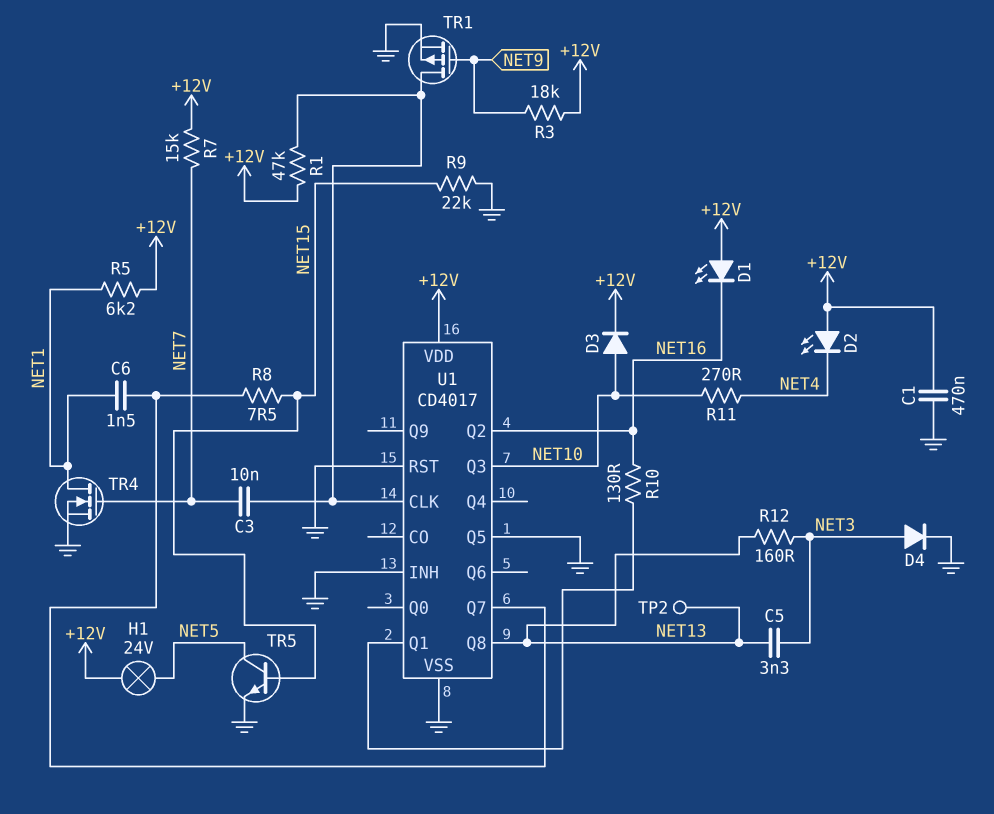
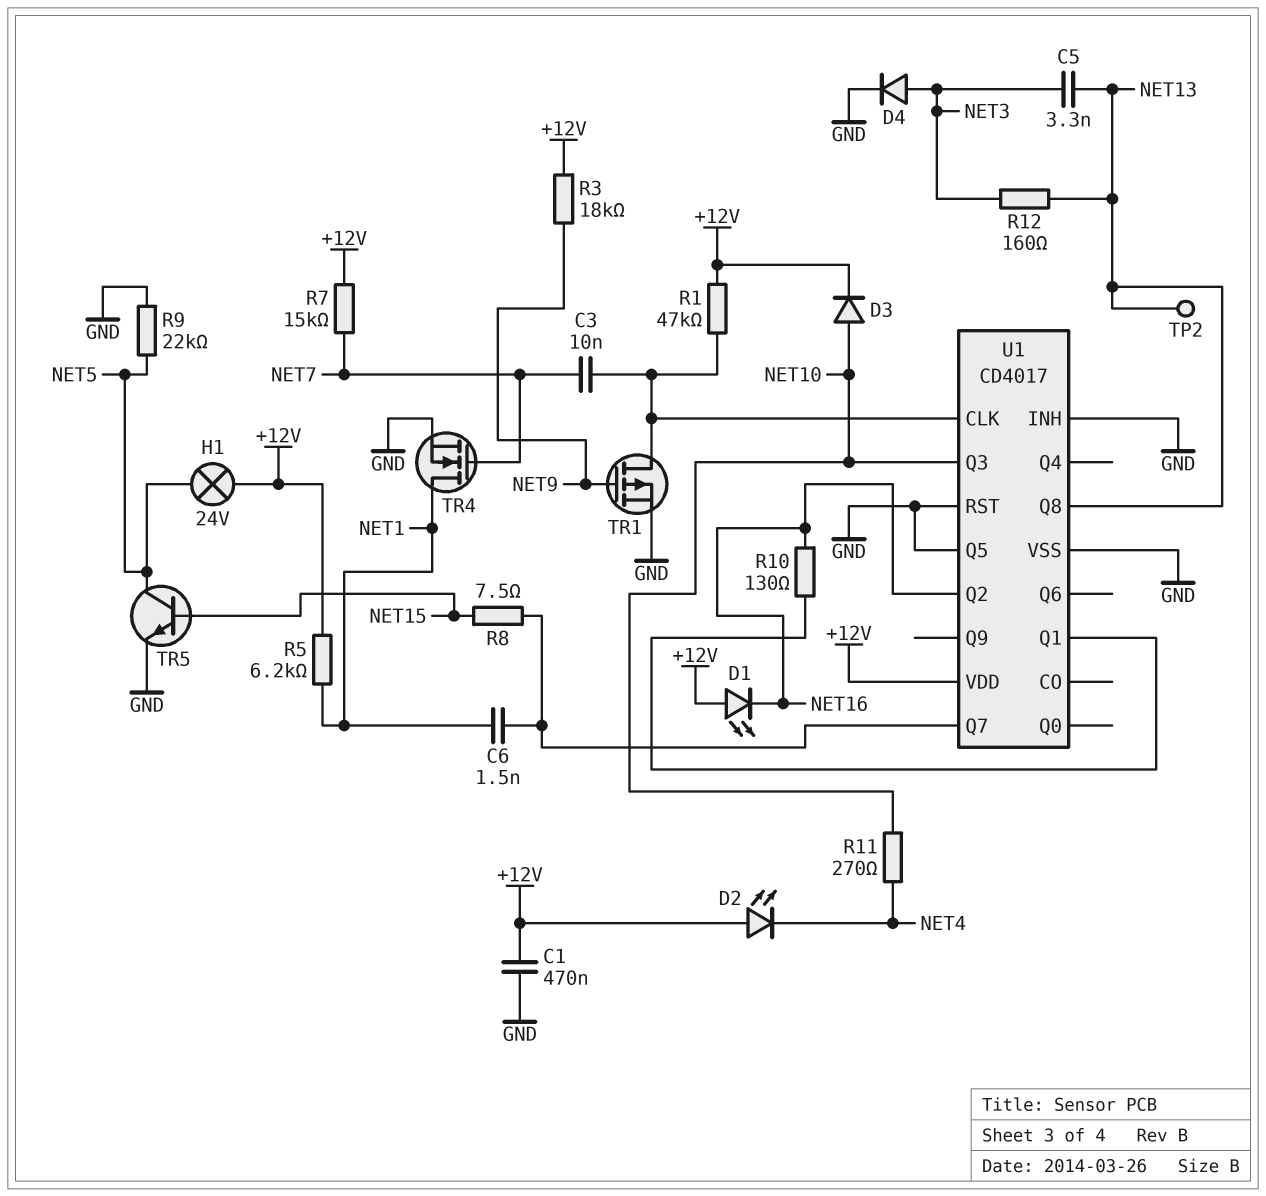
R9: 22k (GND, NET15) -> 22k (GND, NET5)

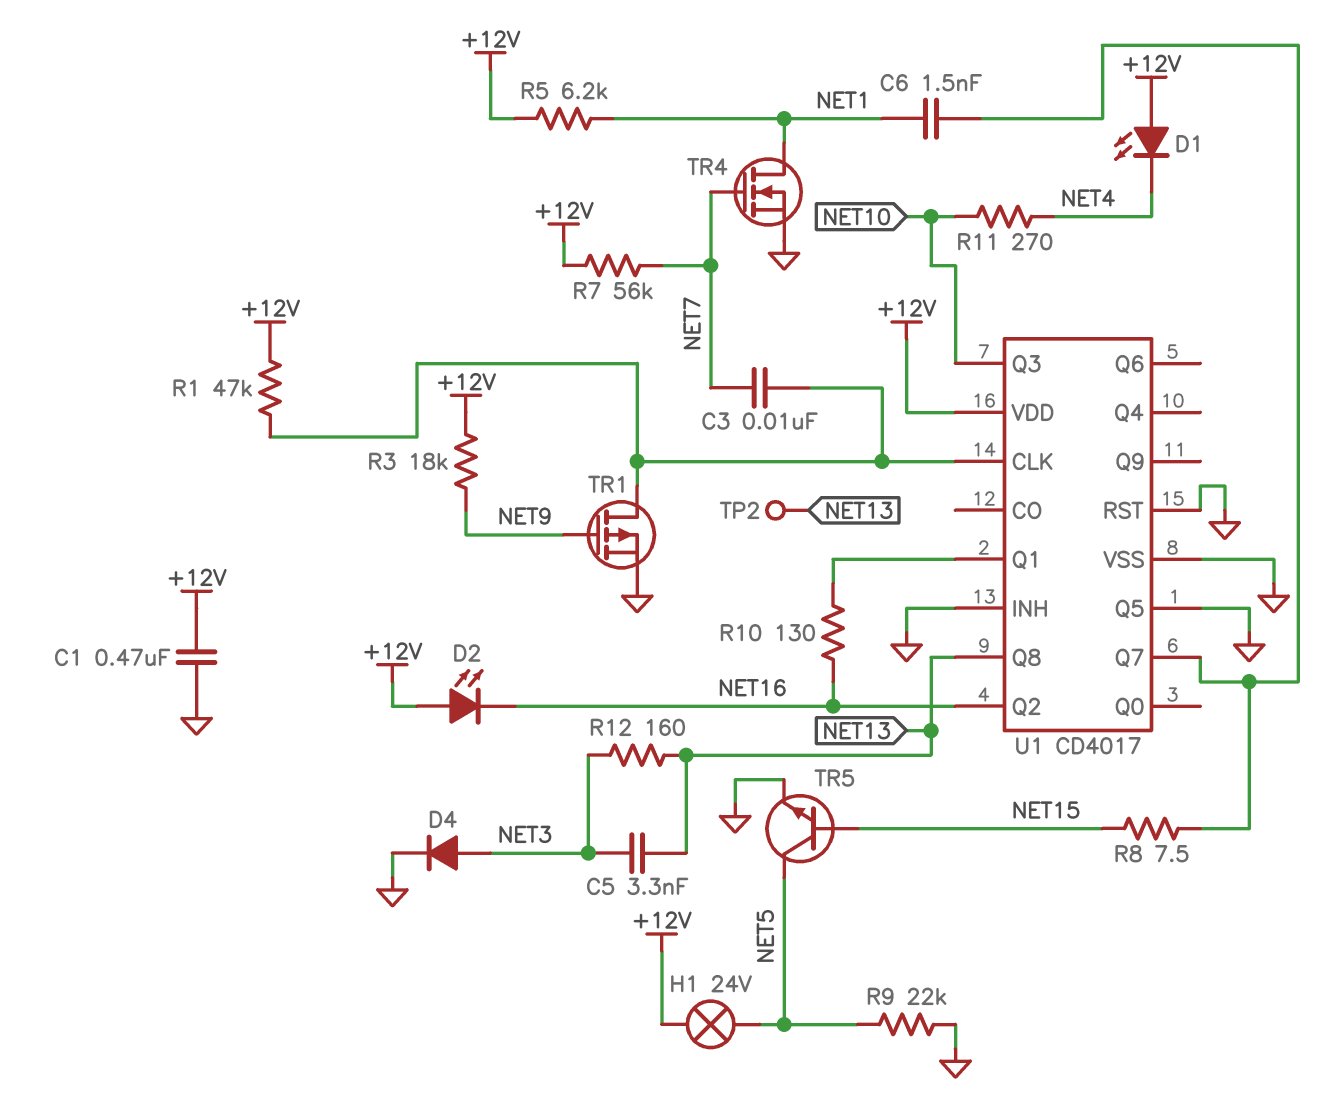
D1: LED (A +12V, K NET16) -> LED (A +12V, K NET4)
D2: LED (A +12V, K NET4) -> LED (A +12V, K NET16)
D3: diode (A NET10, K +12V) -> none
R7: 15k (+12V, NET7) -> 56k (+12V, NET7)

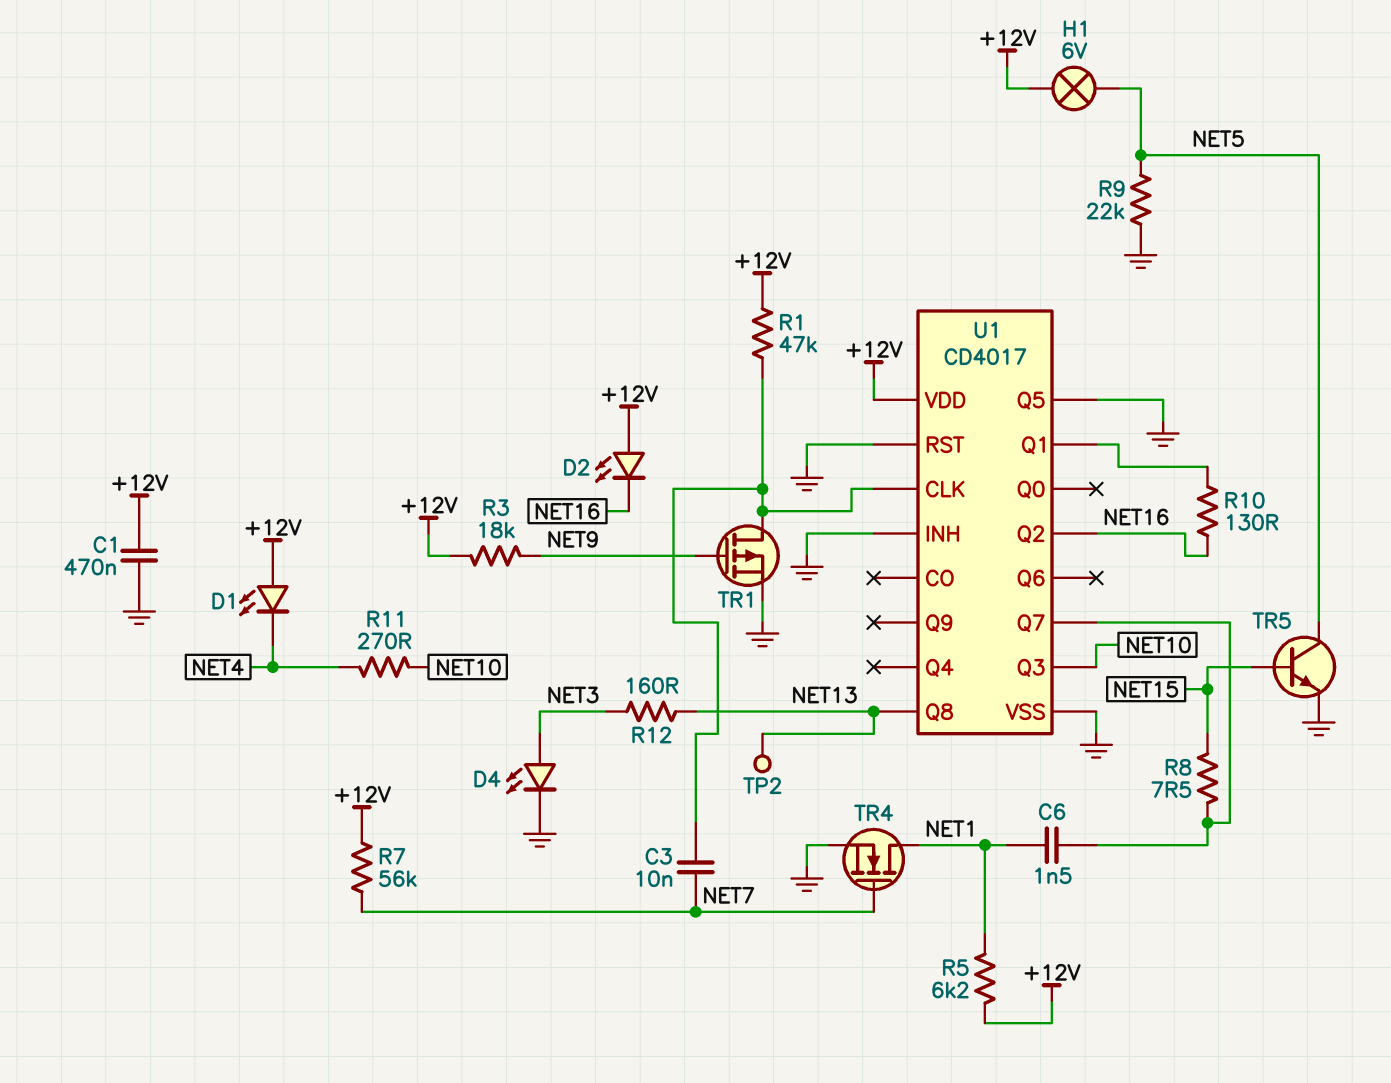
C5: 3.3nF (NET3, NET13) -> none
D4: diode (A NET3, K GND) -> LED (A NET3, K GND)
H1: lamp 24V (+12V, NET5) -> lamp 6V (+12V, NET5)

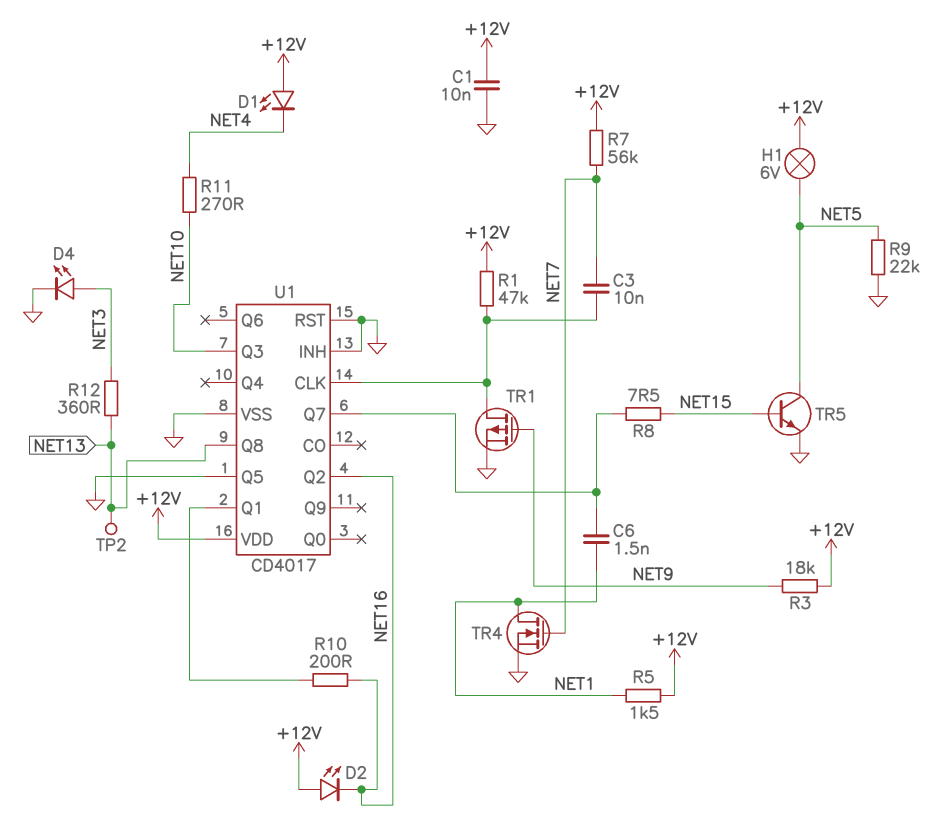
C1: 470nF (+12V, GND) -> 10nF (+12V, GND)
R5: 6.2k (+12V, NET1) -> 1.5k (+12V, NET1)
R10: 130 (NET16, U1/Q1) -> 200 (NET16, U1/Q1)
R12: 160 (NET3, NET13) -> 360 (NET3, NET13)

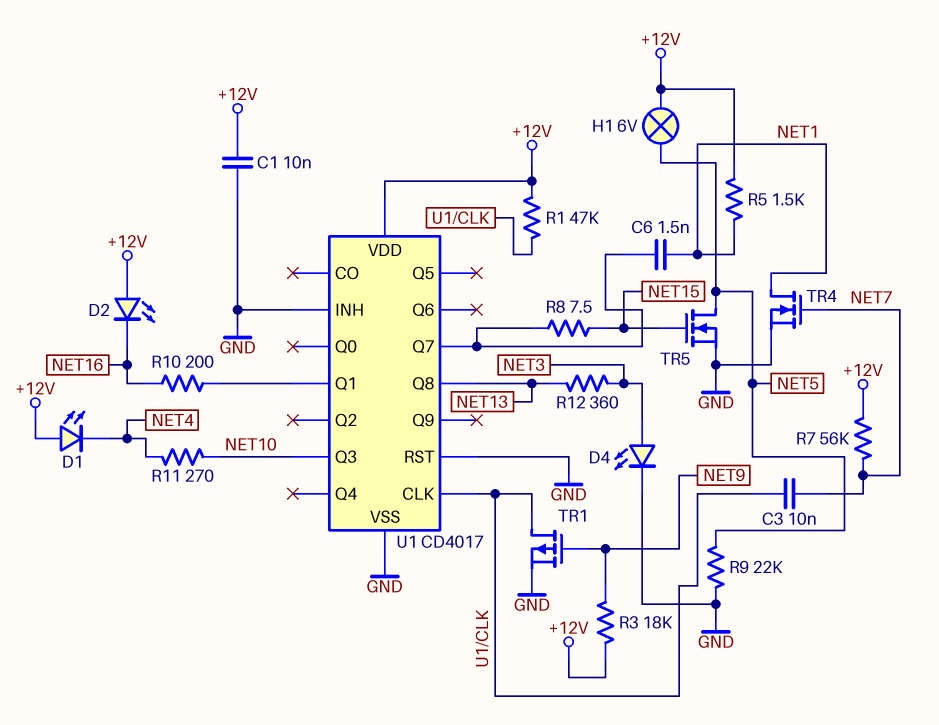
TP2: test point (NET13) -> none
TR5: NPN (B NET15, C NET5, E GND) -> NMOS (G NET15, D NET5, S GND)
U1 pin Q2: NET16 -> none
U1 pin Q5: GND -> none

